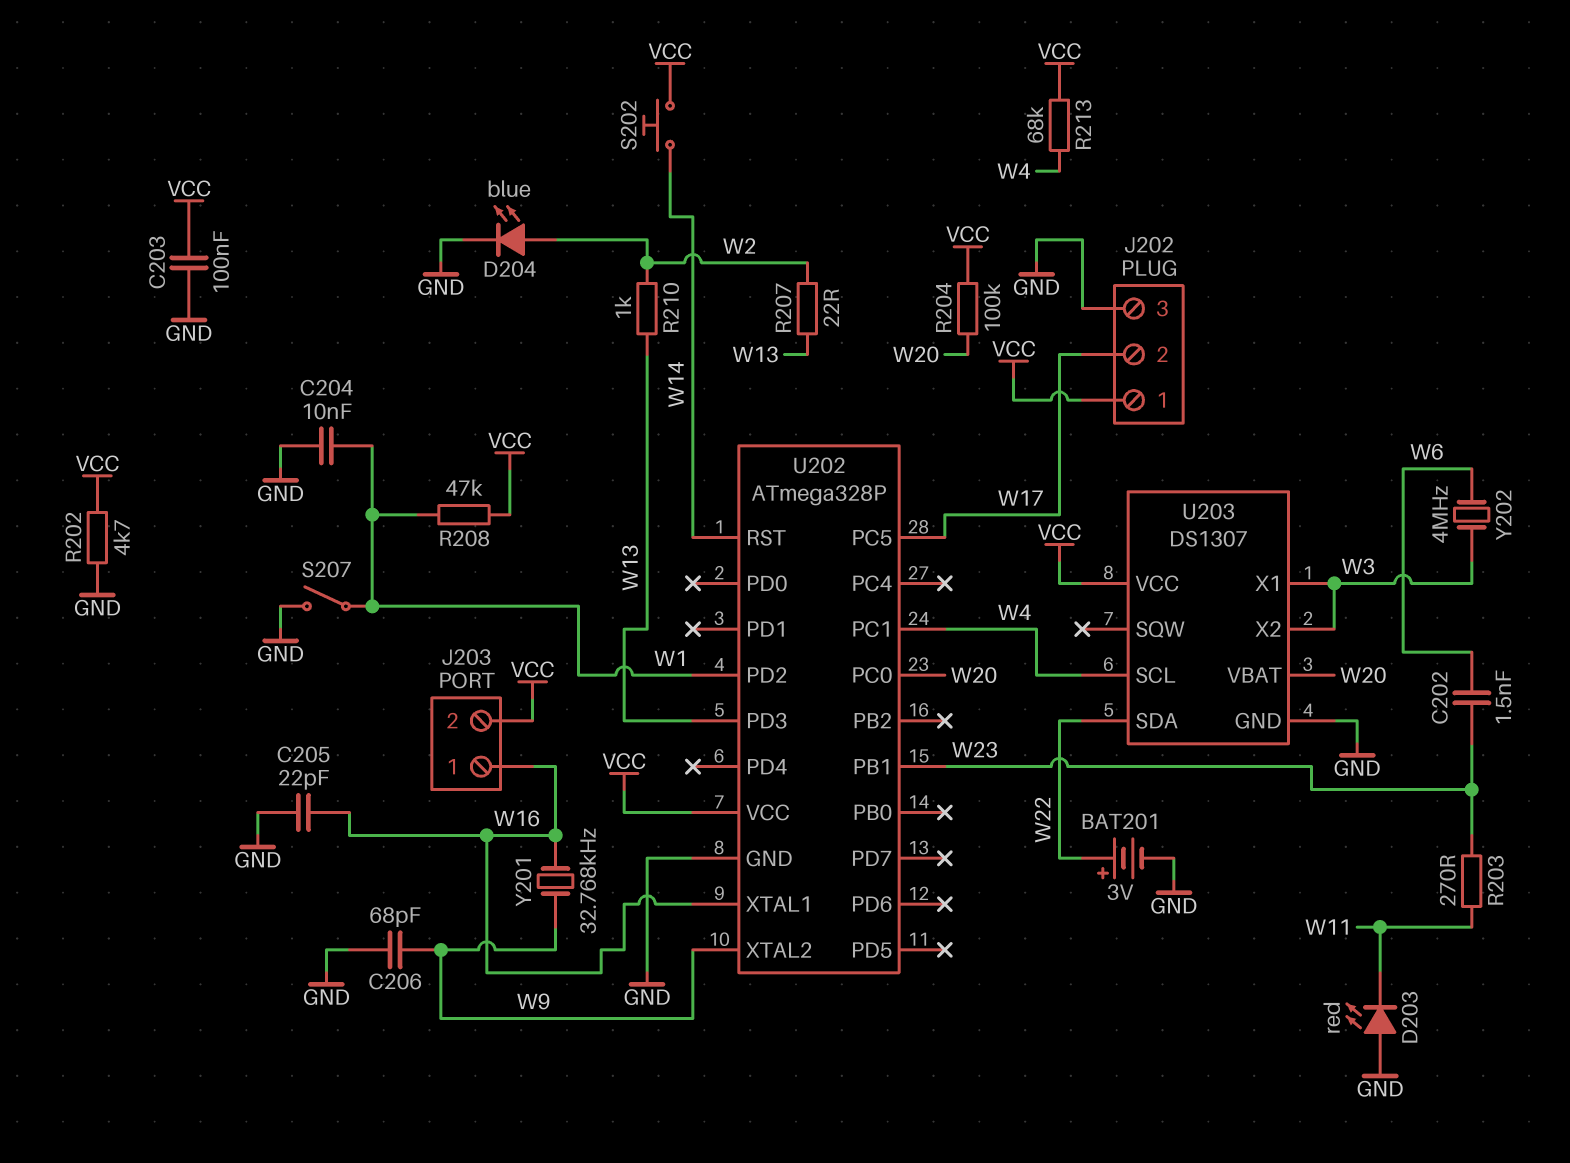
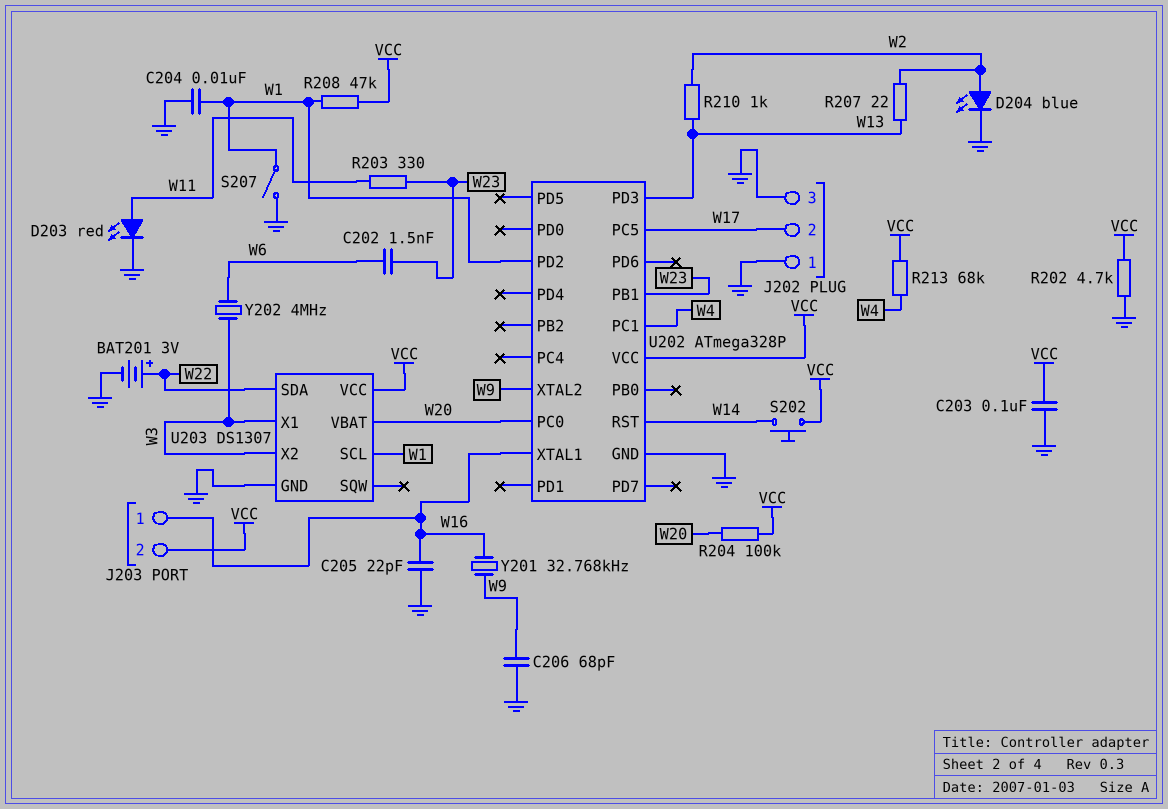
D203: LED red (A GND, K W11) -> LED red (A W11, K GND)
J202 pin 1: VCC -> GND
R203: 270 (W11, W23) -> 330 (W11, W23)
U203 pin SCL: W4 -> W1

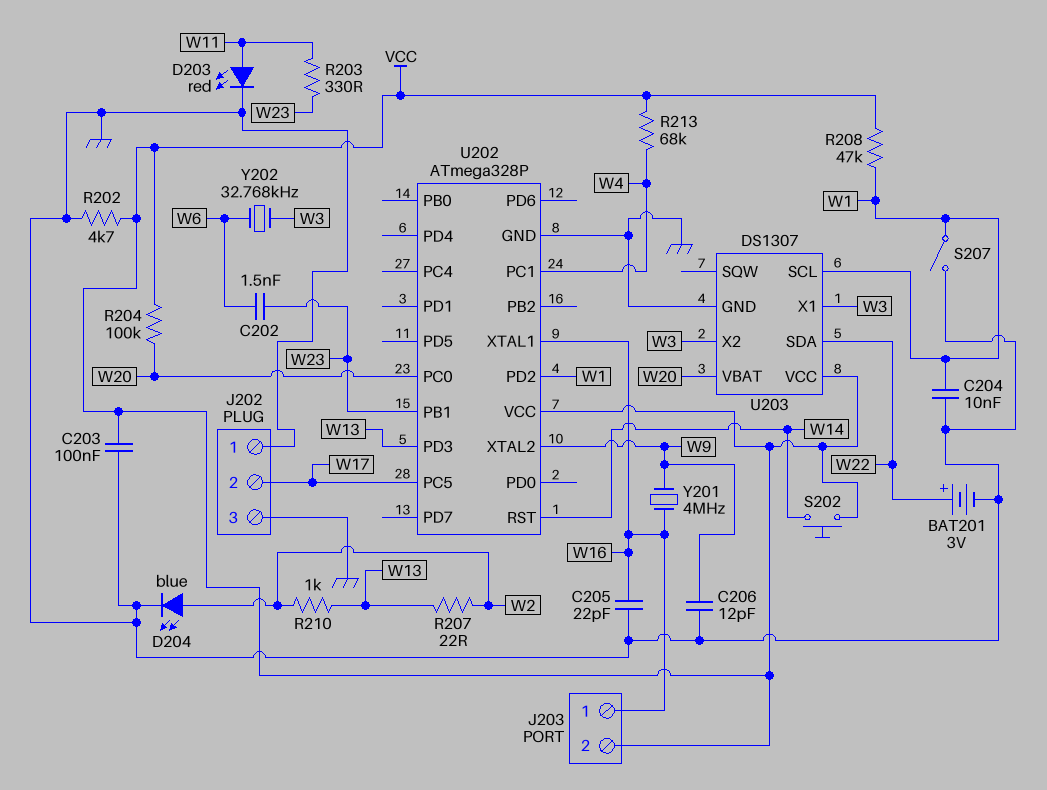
C206: 68pF (GND, W9) -> 12pF (GND, W9)
Y201: 32.768kHz (W9, W16) -> 4MHz (W9, W16)
Y202: 4MHz (W3, W6) -> 32.768kHz (W3, W6)

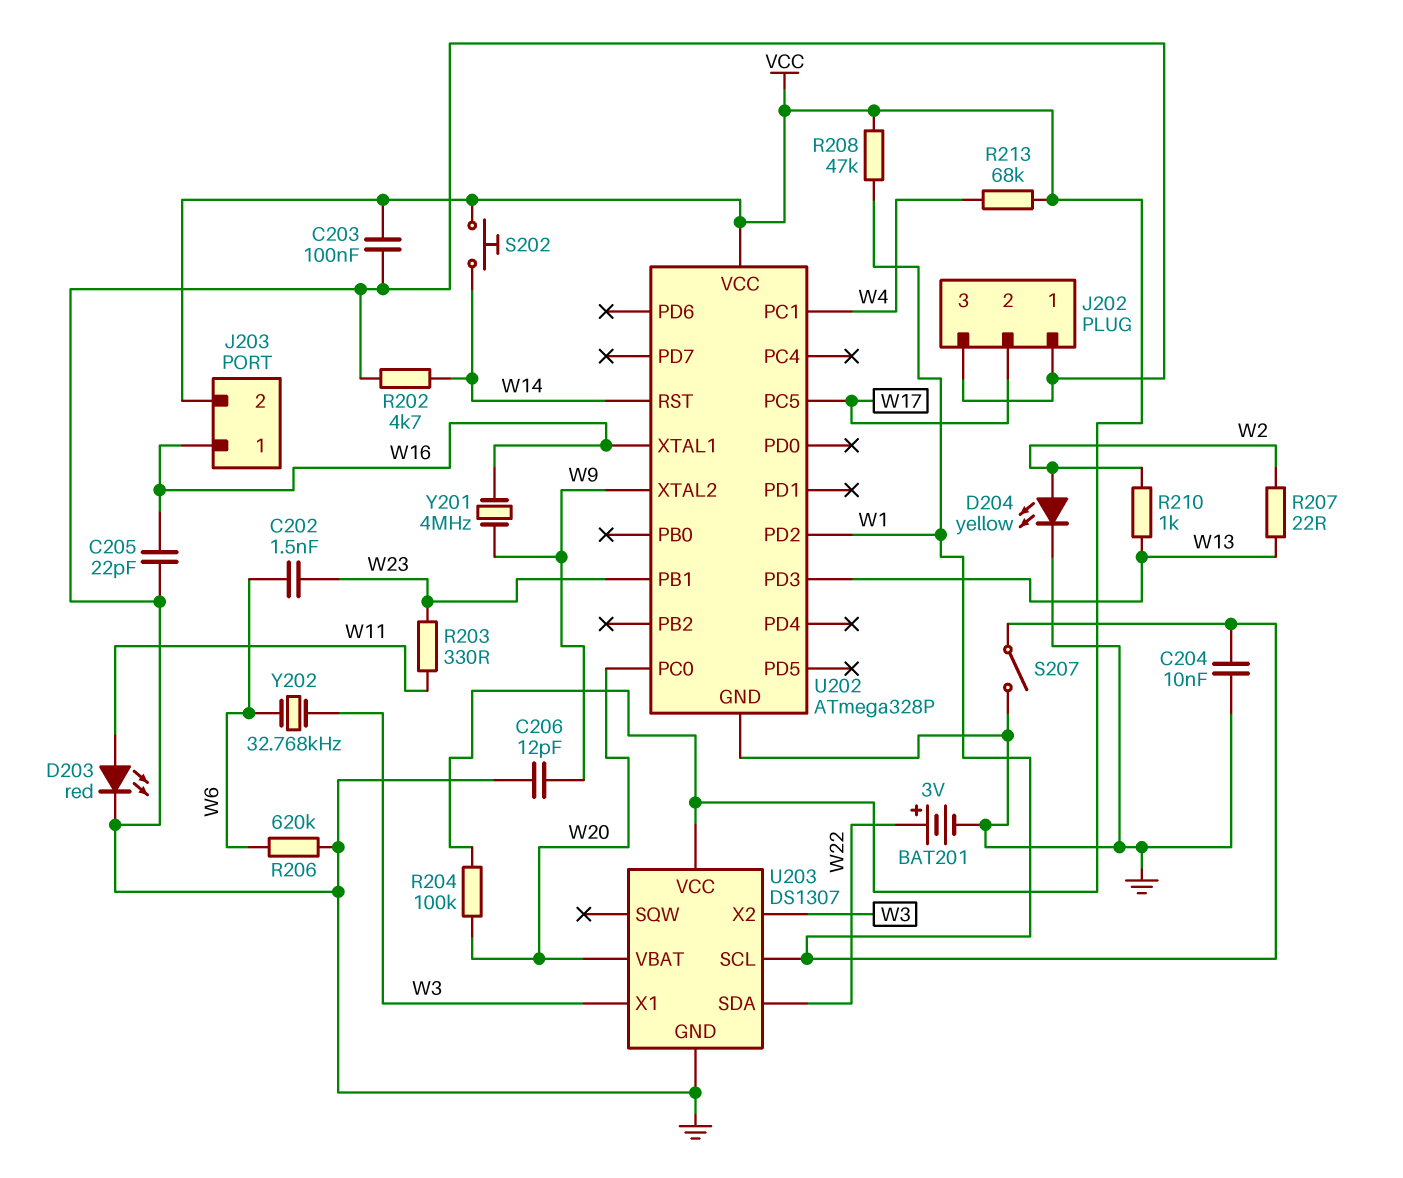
D204: LED blue (A W2, K GND) -> LED yellow (A W2, K GND)
R202: 4.7k (GND, VCC) -> 4.7k (GND, W14)
R206: none -> 620k (GND, W6)

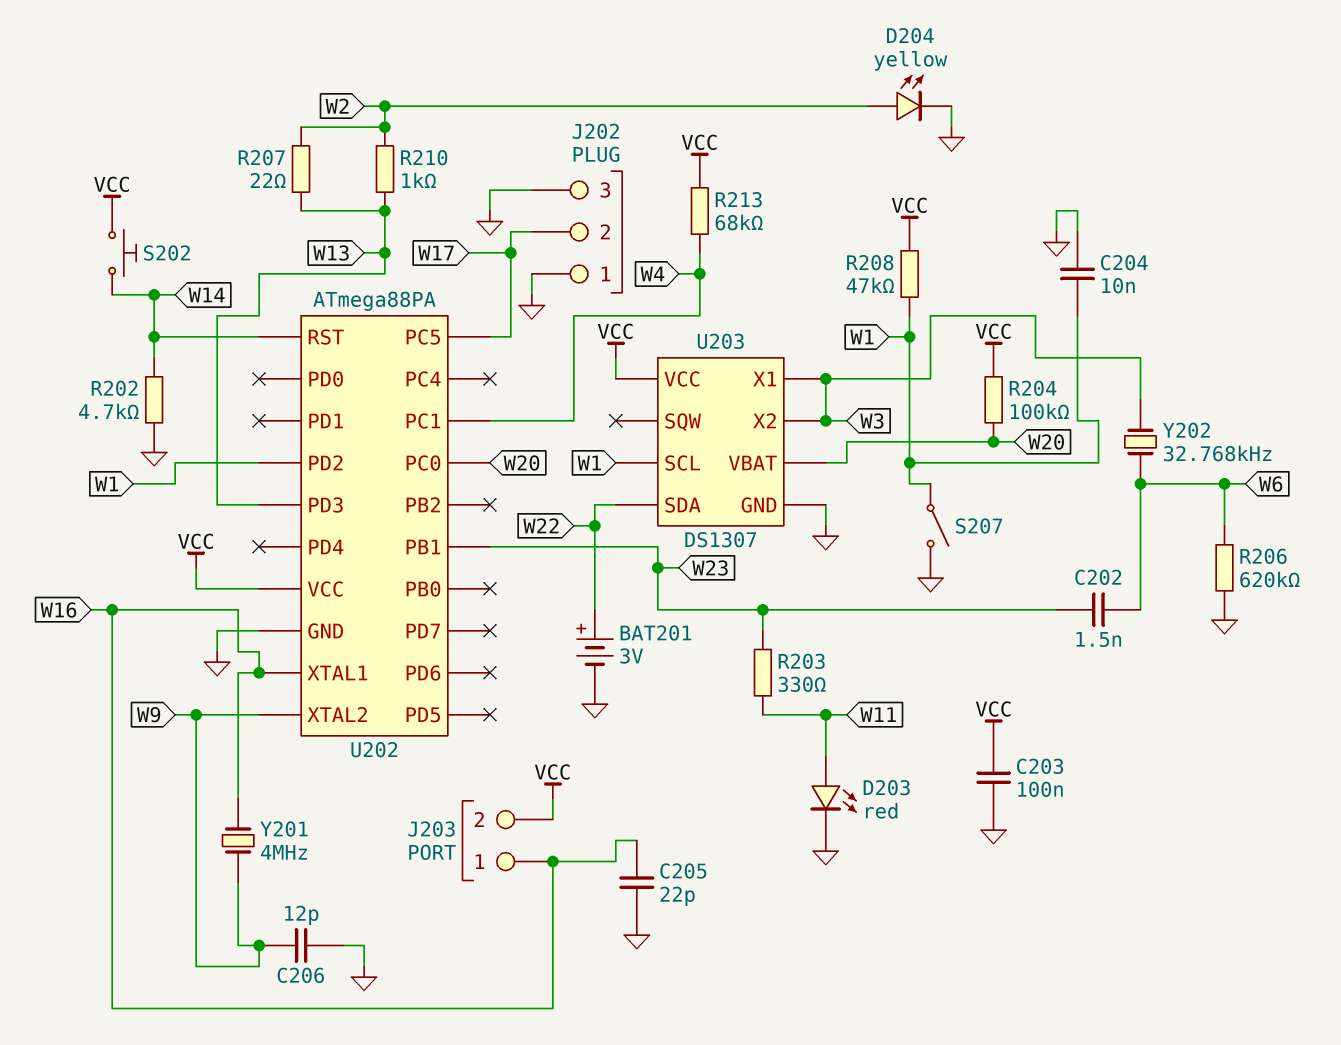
U202: ATmega328P -> ATmega88PA

